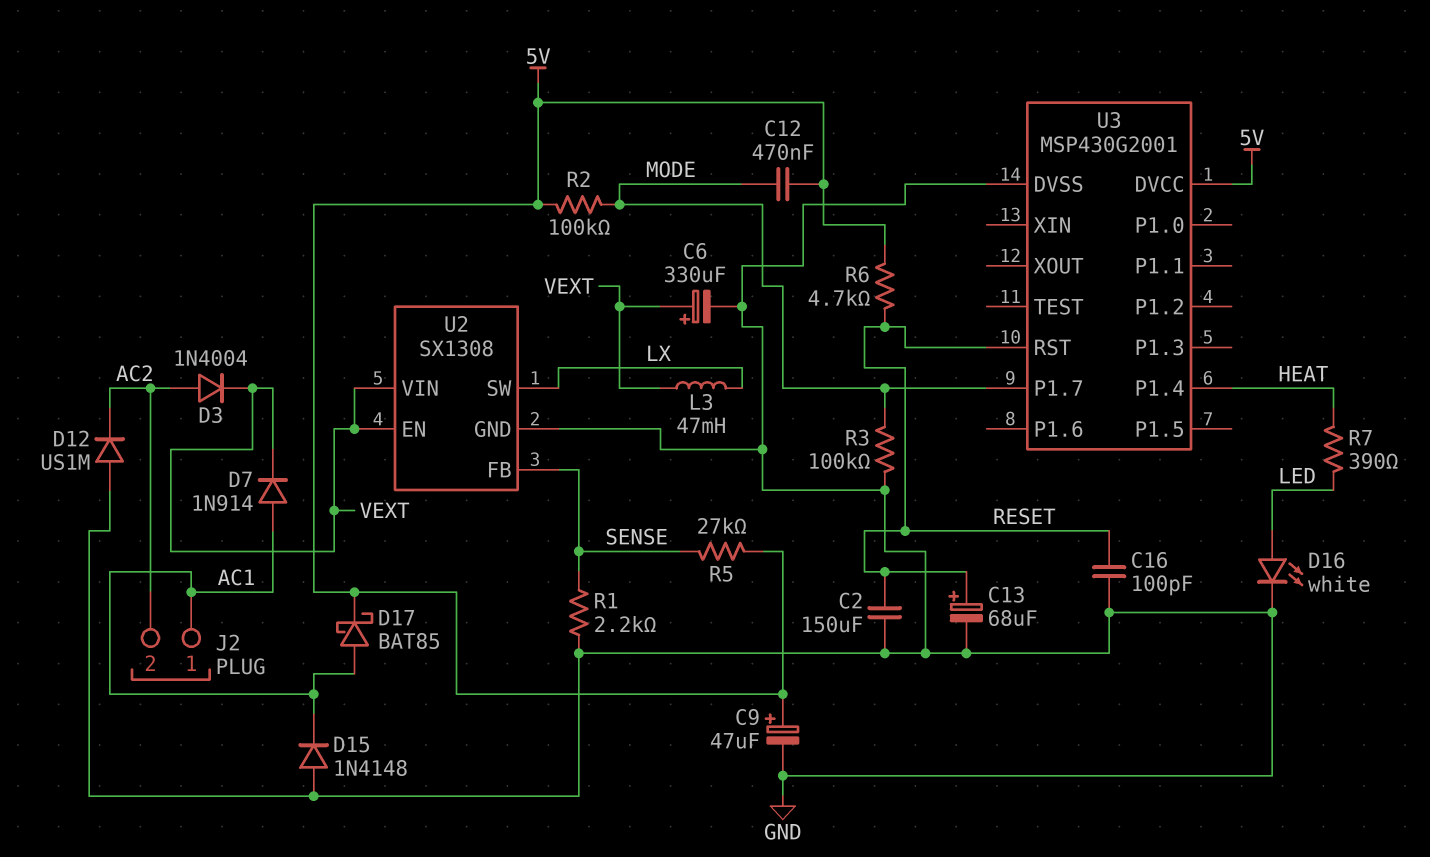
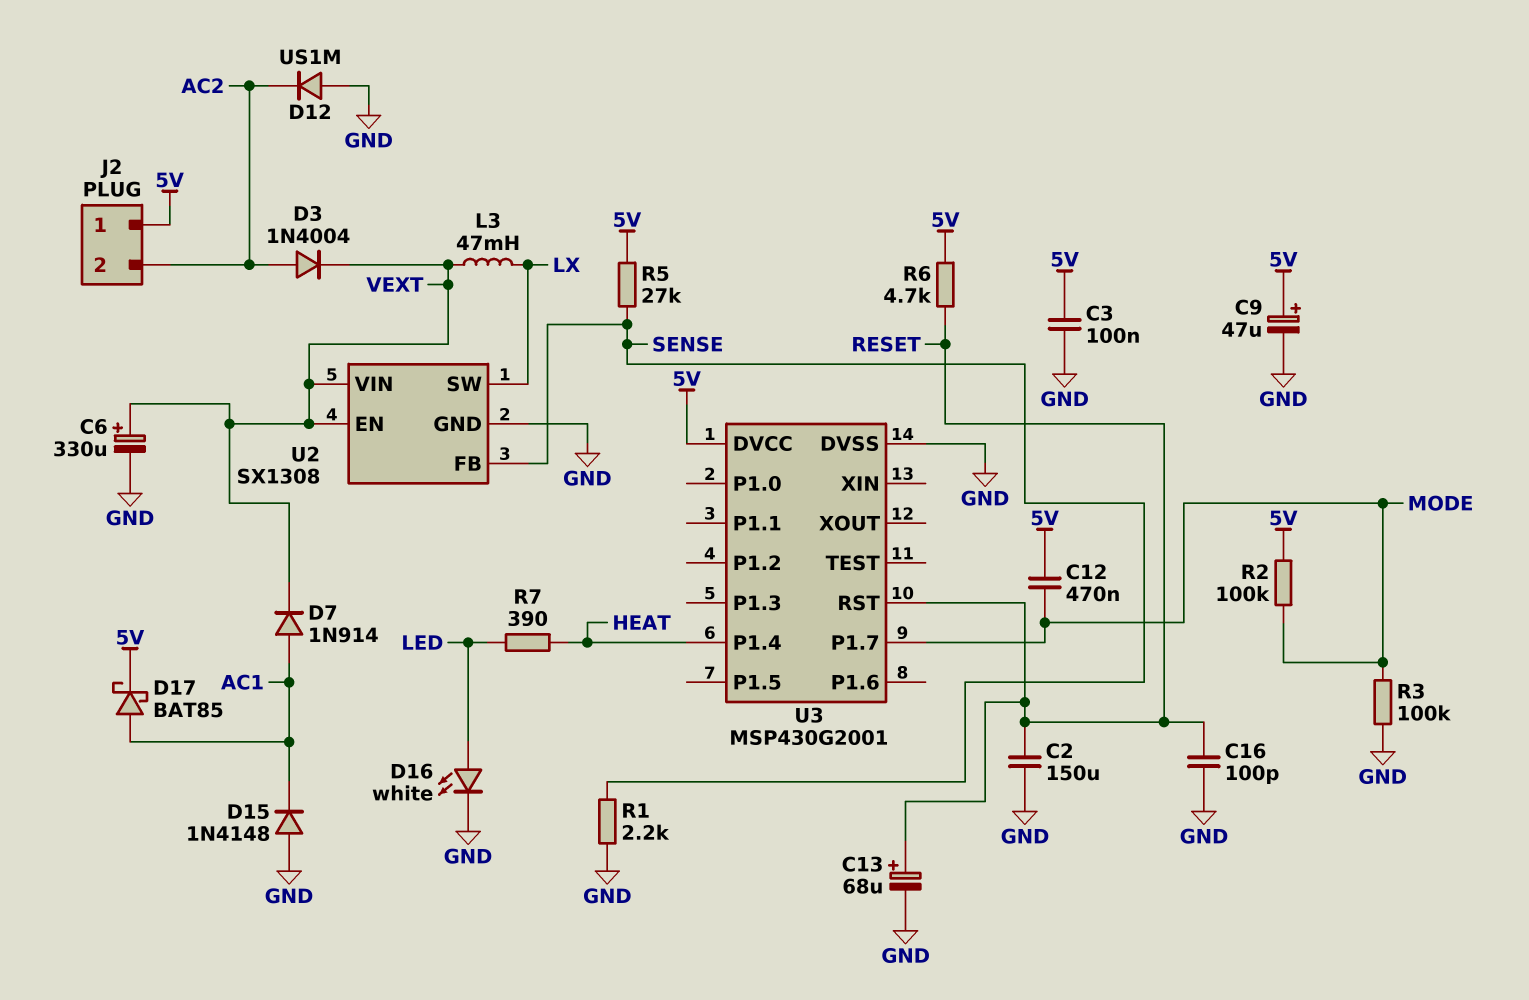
C3: none -> 100nF (5V, GND)
J2 pin 1: AC1 -> 5V

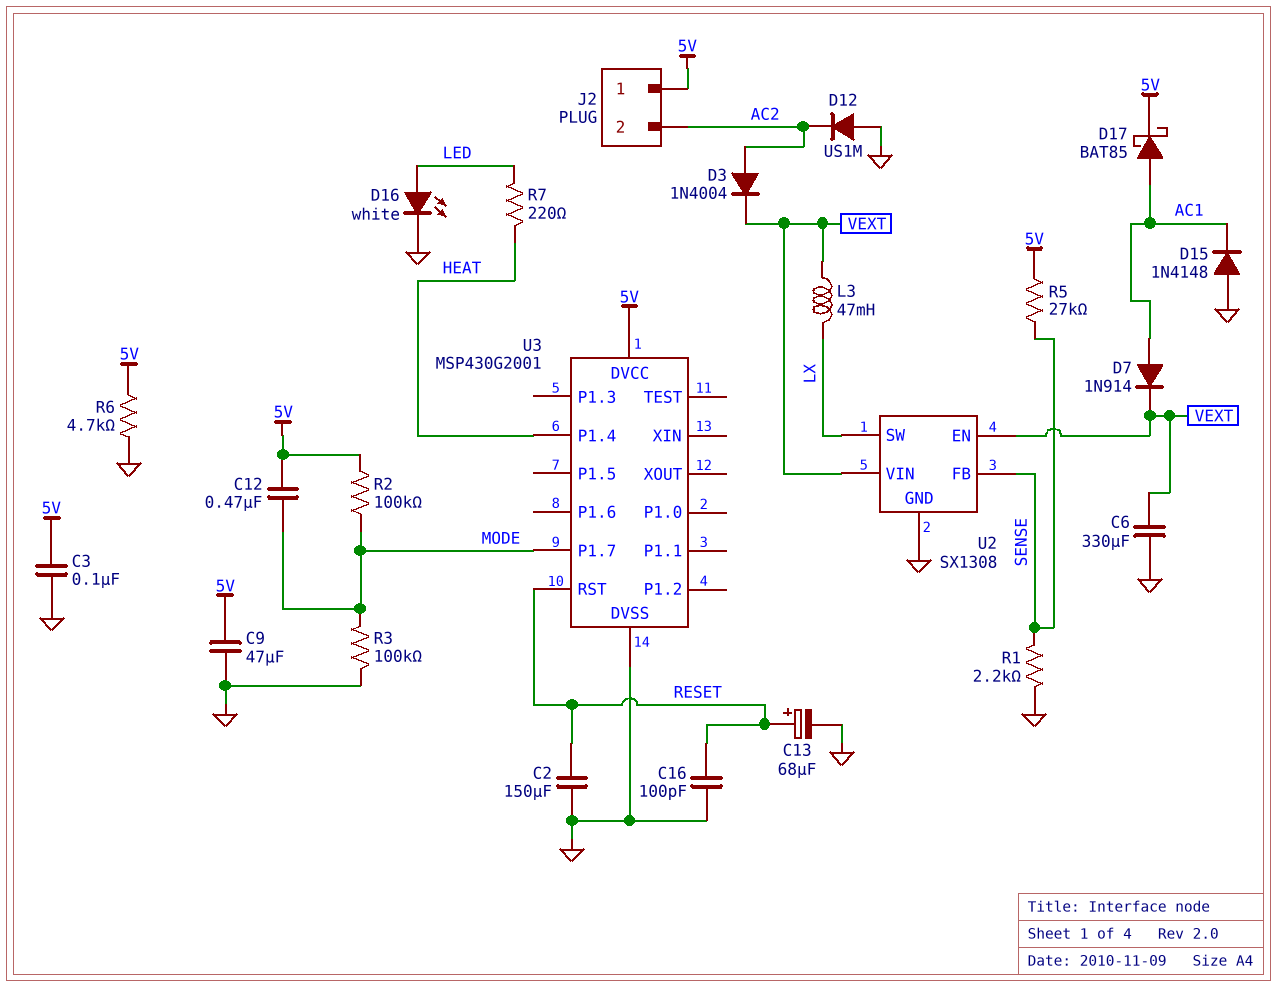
C6: 330uF (plus VEXT, minus GND) -> 330uF (GND, VEXT)
C9: 47uF (plus 5V, minus GND) -> 47uF (5V, GND)
R6: 4.7k (5V, RESET) -> 4.7k (5V, GND)
R7: 390 (HEAT, LED) -> 220 (HEAT, LED)

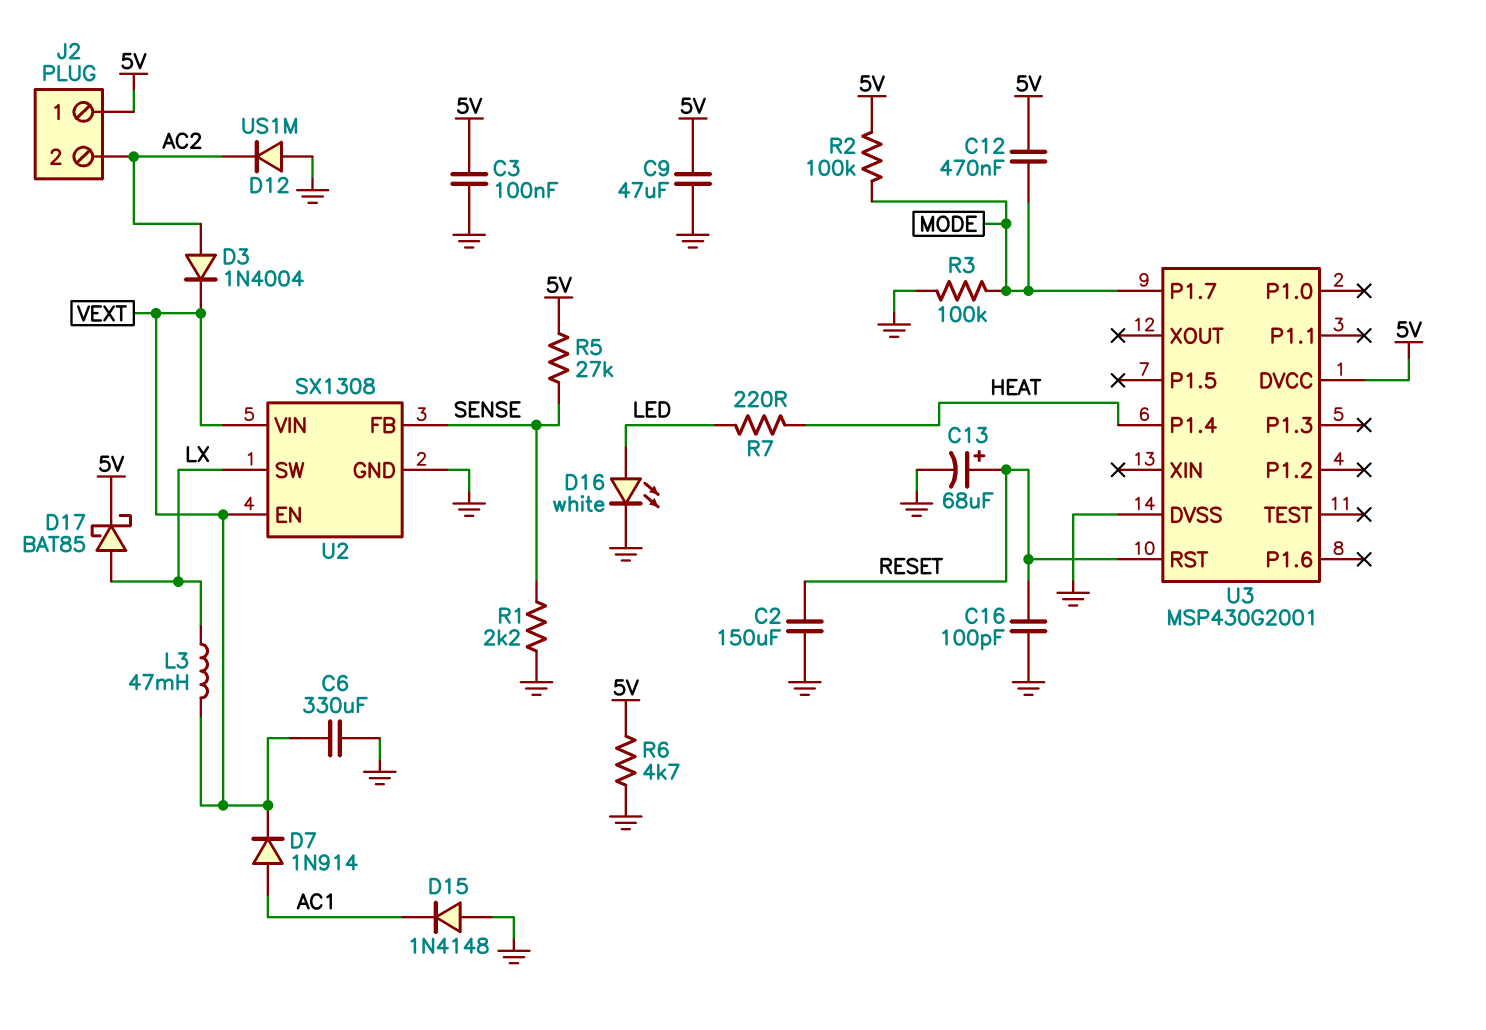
D17: schottky BAT85 (A AC1, K 5V) -> schottky BAT85 (A LX, K 5V)

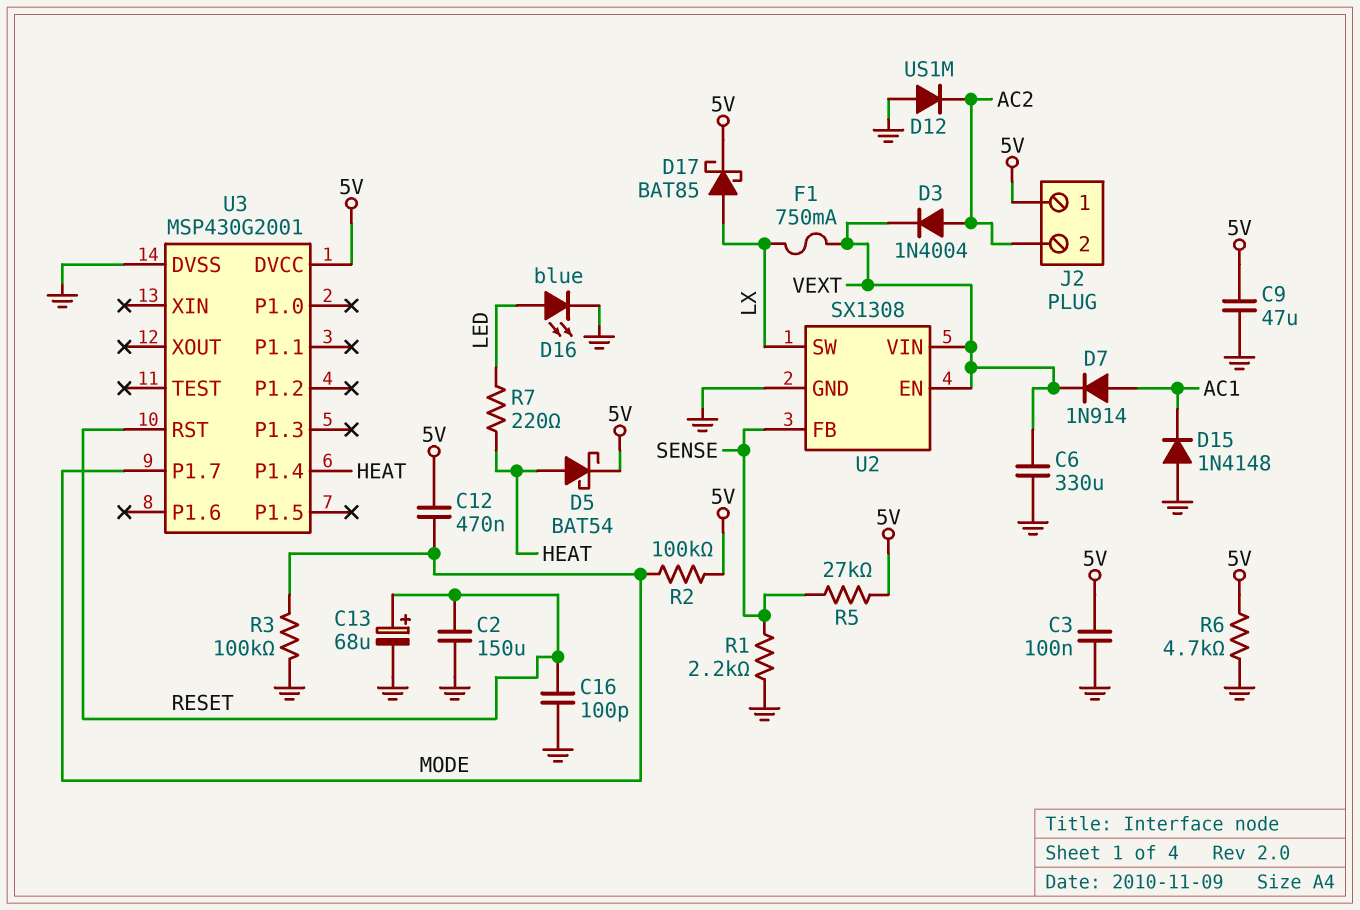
D5: none -> schottky BAT54 (A HEAT, K 5V)
D16: LED white (A LED, K GND) -> LED blue (A LED, K GND)
F1: none -> 750mA (LX, VEXT)
L3: 47mH (LX, VEXT) -> none

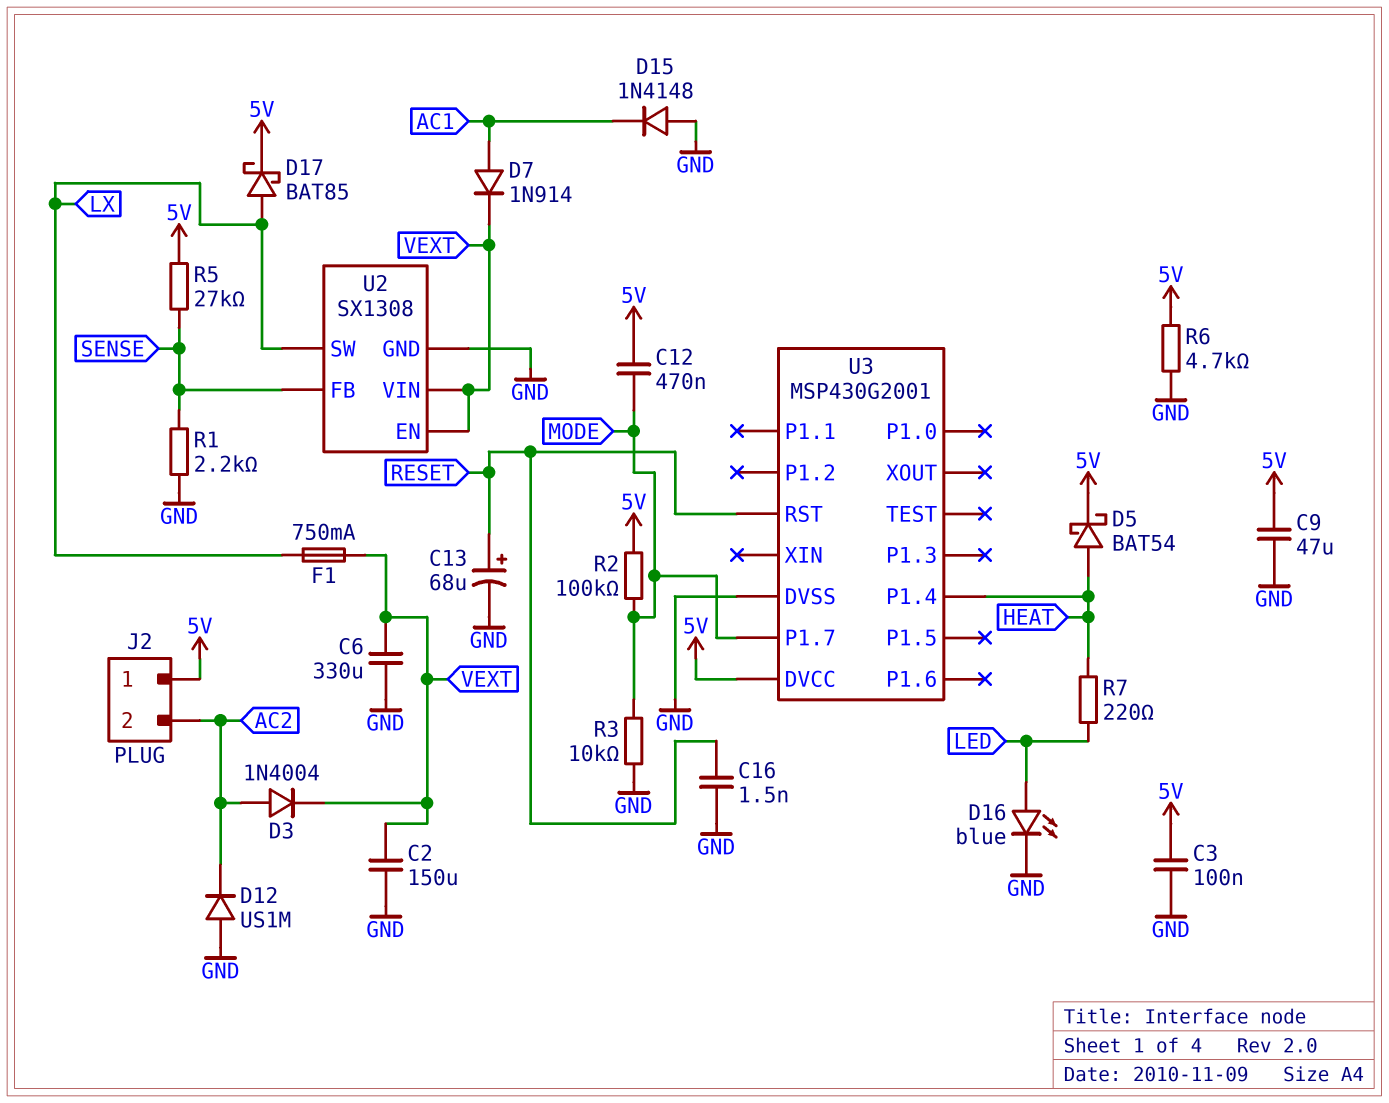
C2: 150uF (GND, RESET) -> 150uF (GND, VEXT)
C16: 100pF (GND, RESET) -> 1.5nF (GND, RESET)
R3: 100k (GND, MODE) -> 10k (GND, MODE)

